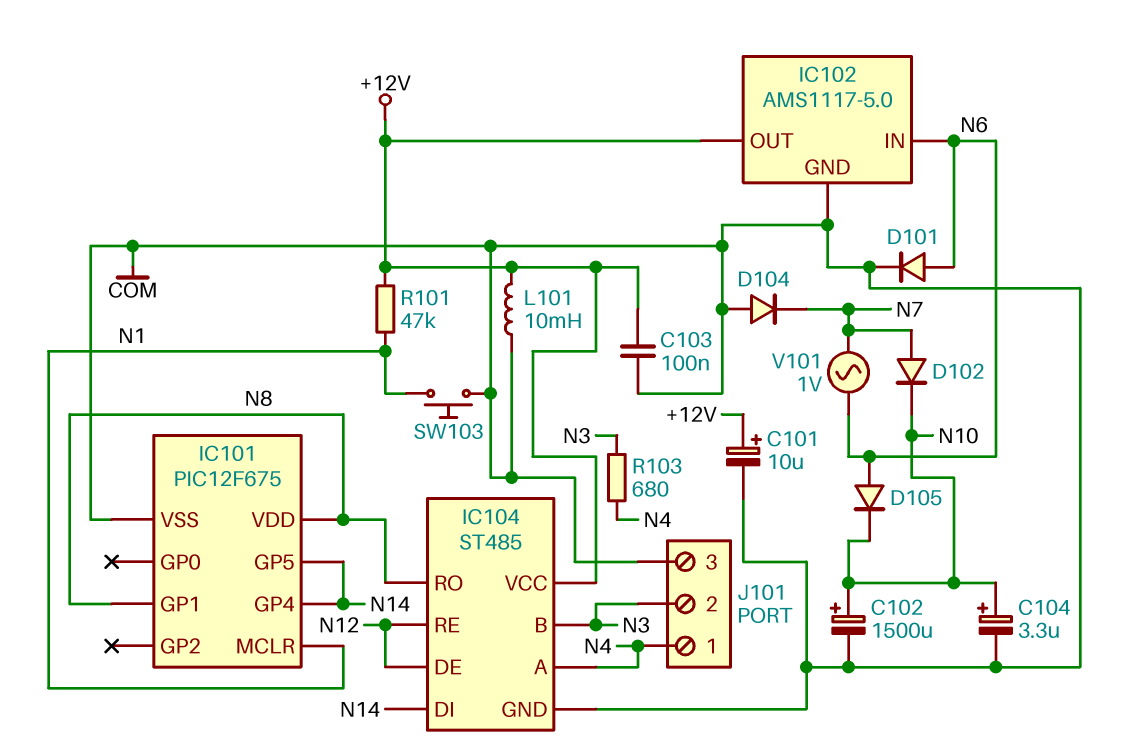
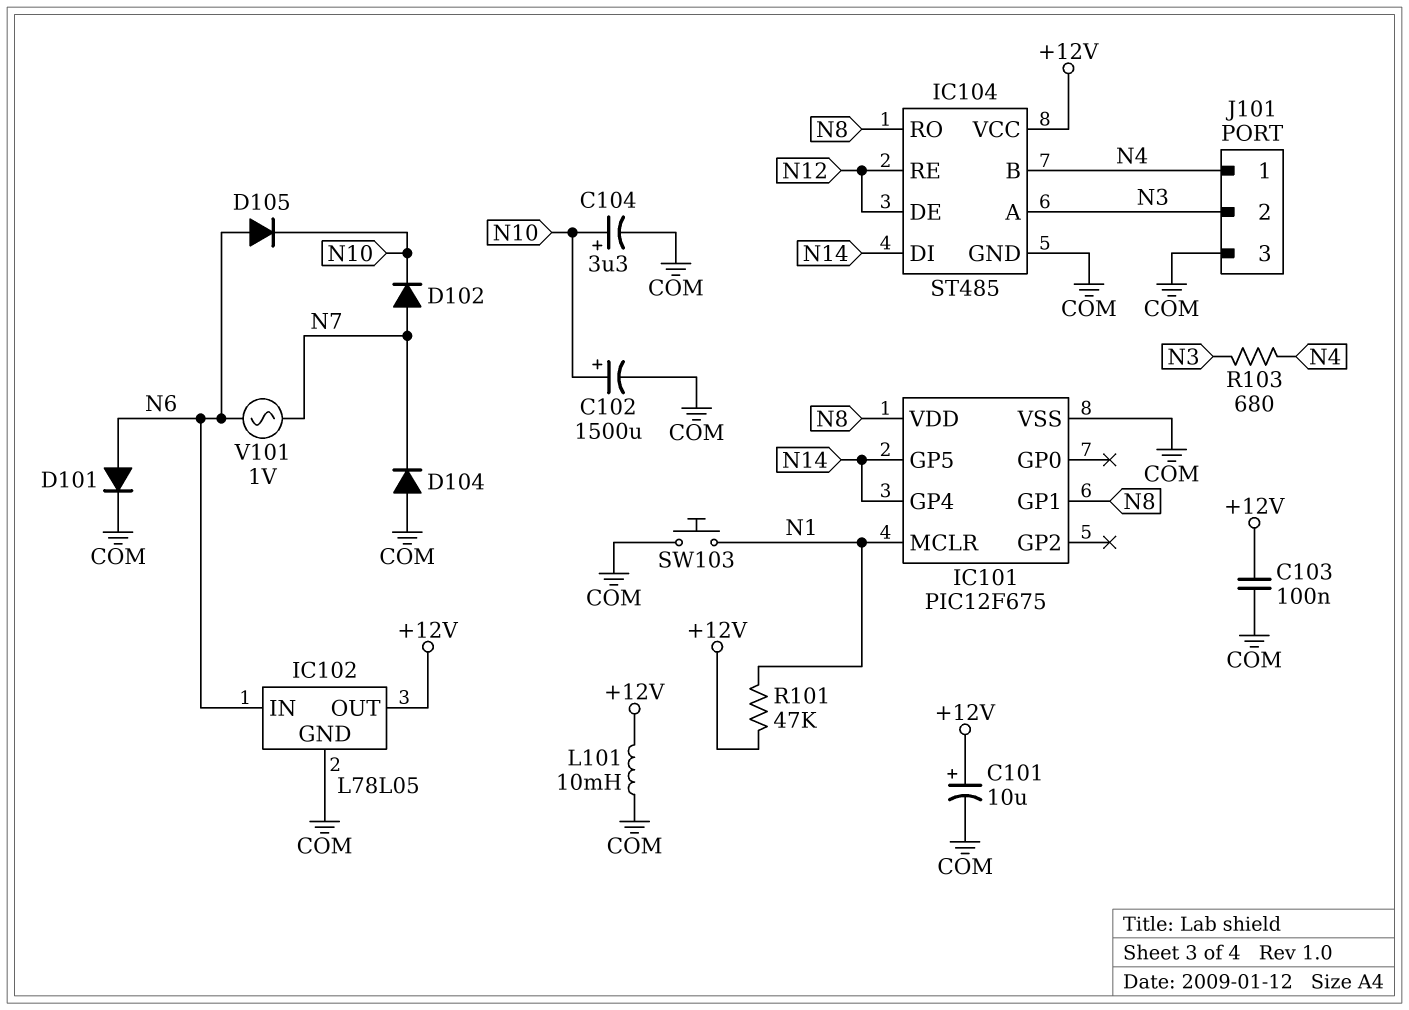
IC102: AMS1117-5.0 -> L78L05
IC104 pin A: N4 -> N3
IC104 pin B: N3 -> N4

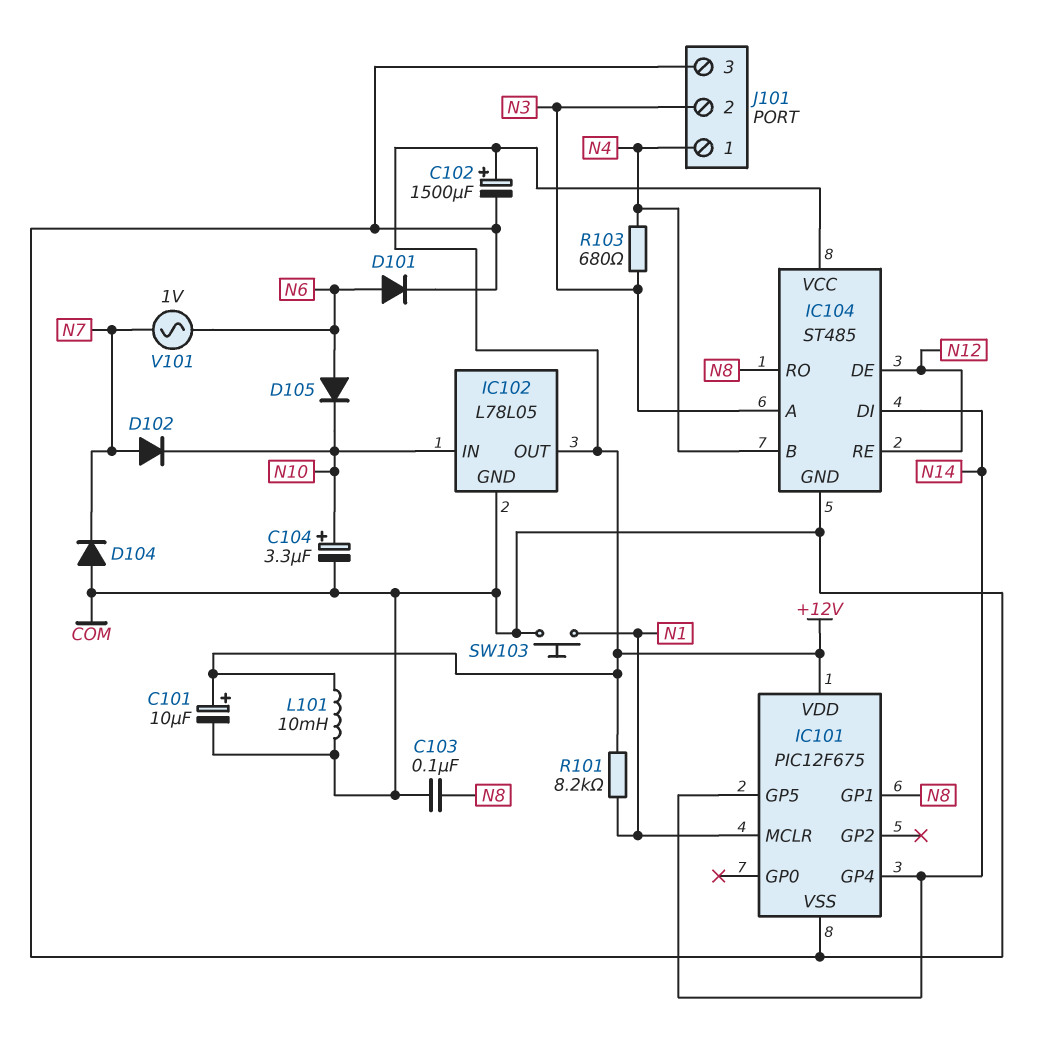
C102: 1500uF (plus N10, minus COM) -> 1500uF (plus +12V, minus COM)
C103: 100nF (+12V, COM) -> 100nF (COM, N8)
IC101 pin VDD: N8 -> +12V
IC102 pin IN: N6 -> N10
R101: 47k (+12V, N1) -> 8.2k (+12V, N1)

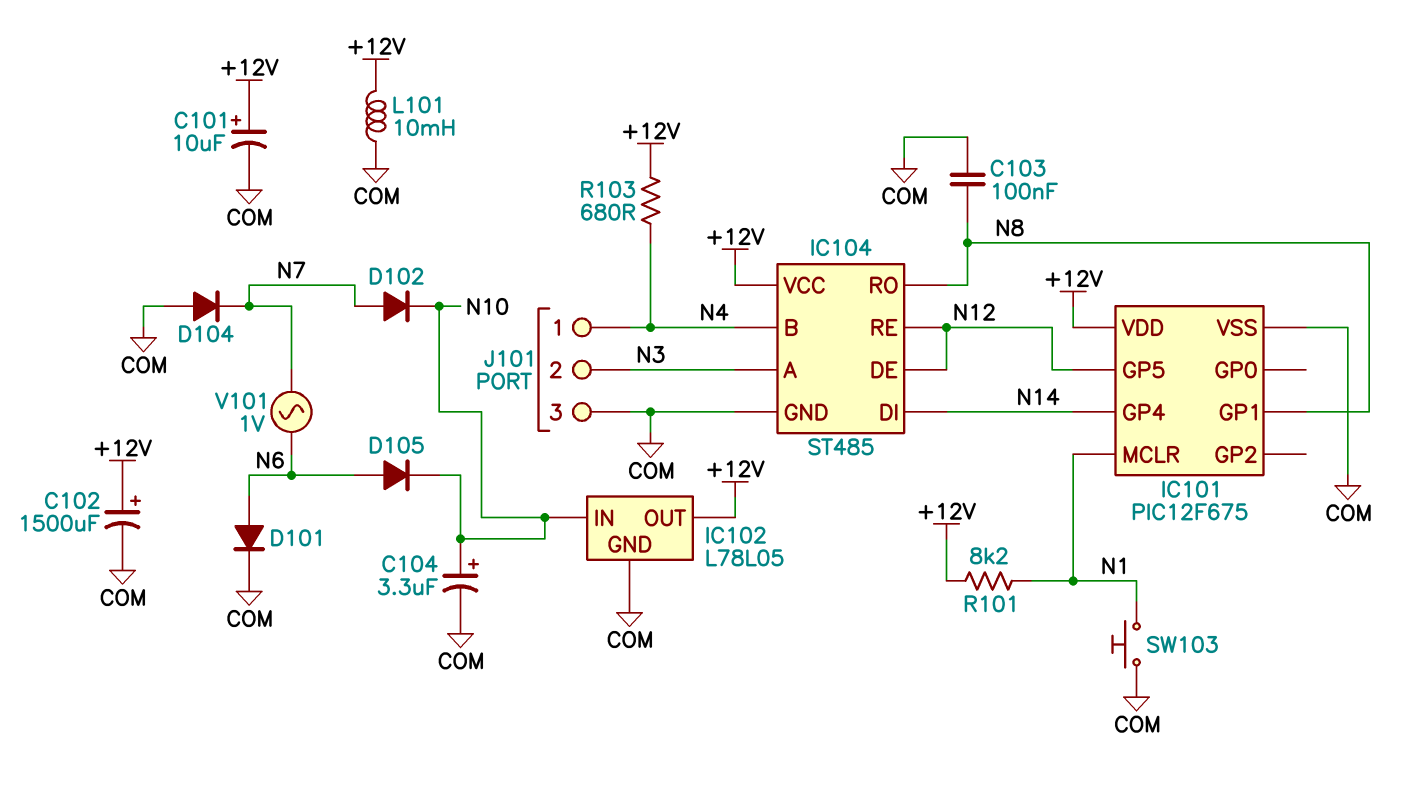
IC101 pin GP5: N14 -> N12
R103: 680 (N3, N4) -> 680 (+12V, N4)

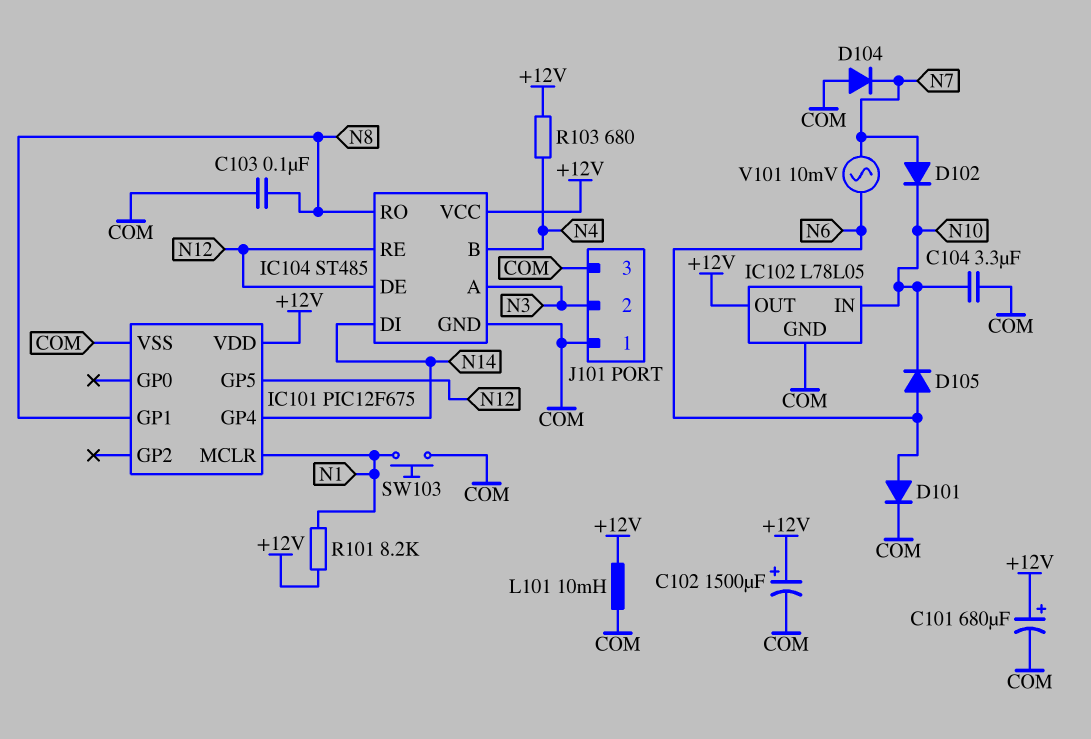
C101: 10uF (plus +12V, minus COM) -> 680uF (plus +12V, minus COM)
C104: 3.3uF (plus N10, minus COM) -> 3.3uF (COM, N10)
J101 pin 1: N4 -> COM
V101: AC 1V (N6, N7) -> AC 10mV (N6, N7)

